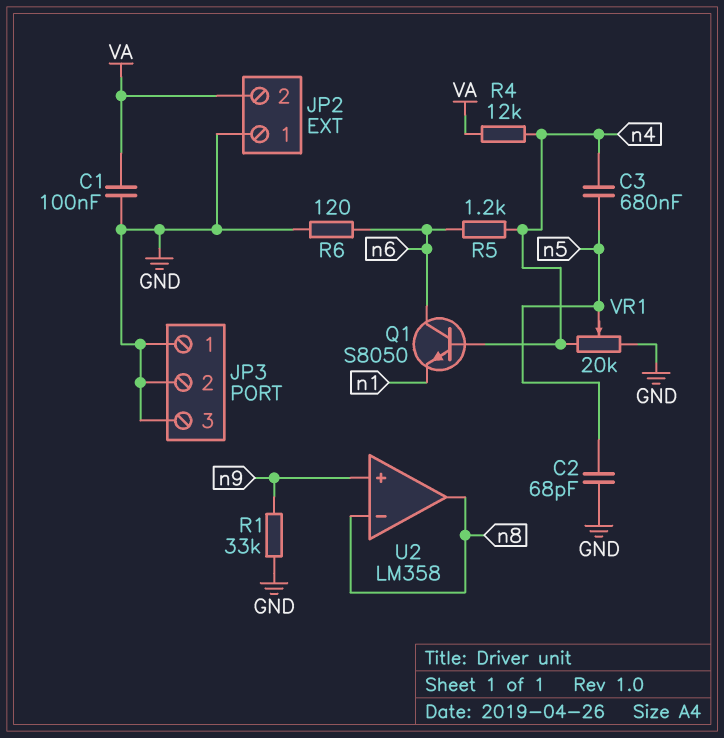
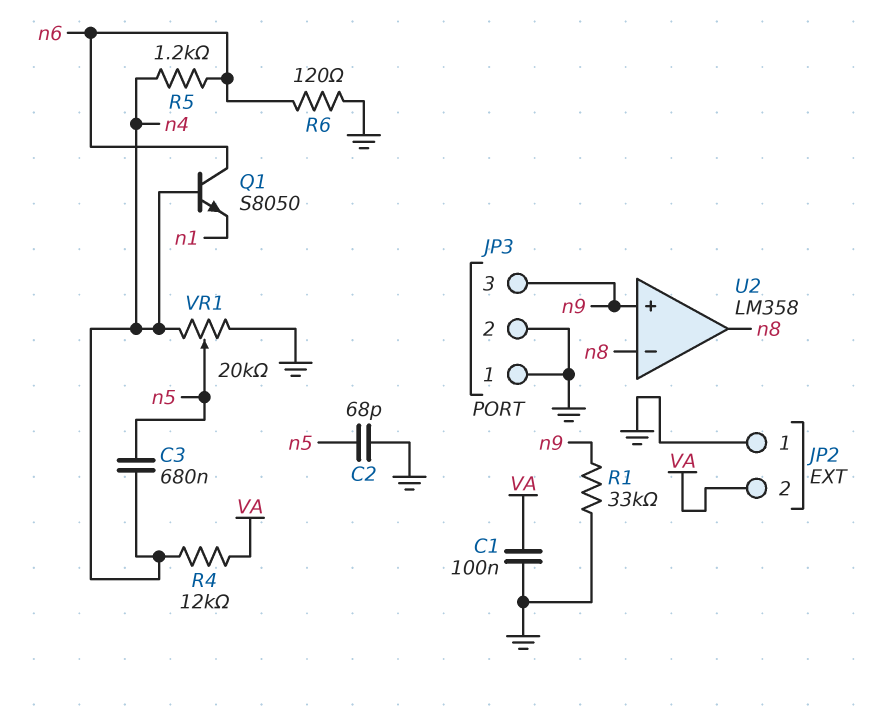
JP3 pin 3: GND -> n9

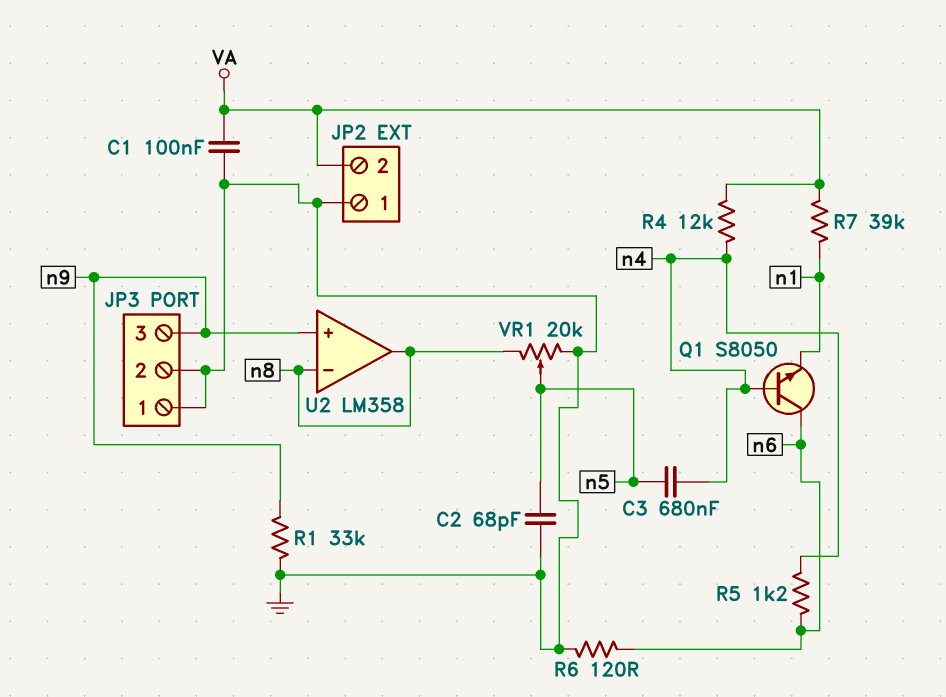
R7: none -> 39k (VA, n1)
VR1: 20k (GND, n4, wiper n5) -> 20k (GND, n8, wiper n5)

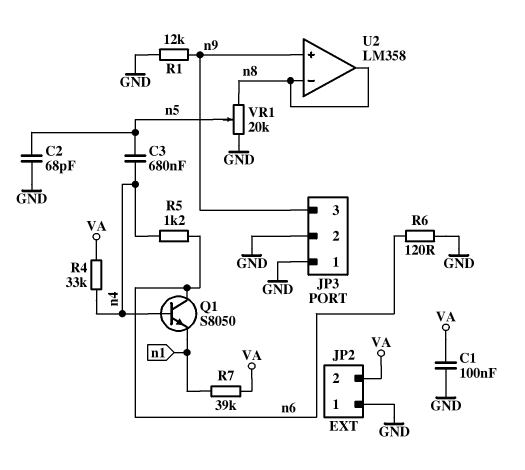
R1: 33k (GND, n9) -> 12k (GND, n9)
R4: 12k (VA, n4) -> 33k (VA, n4)

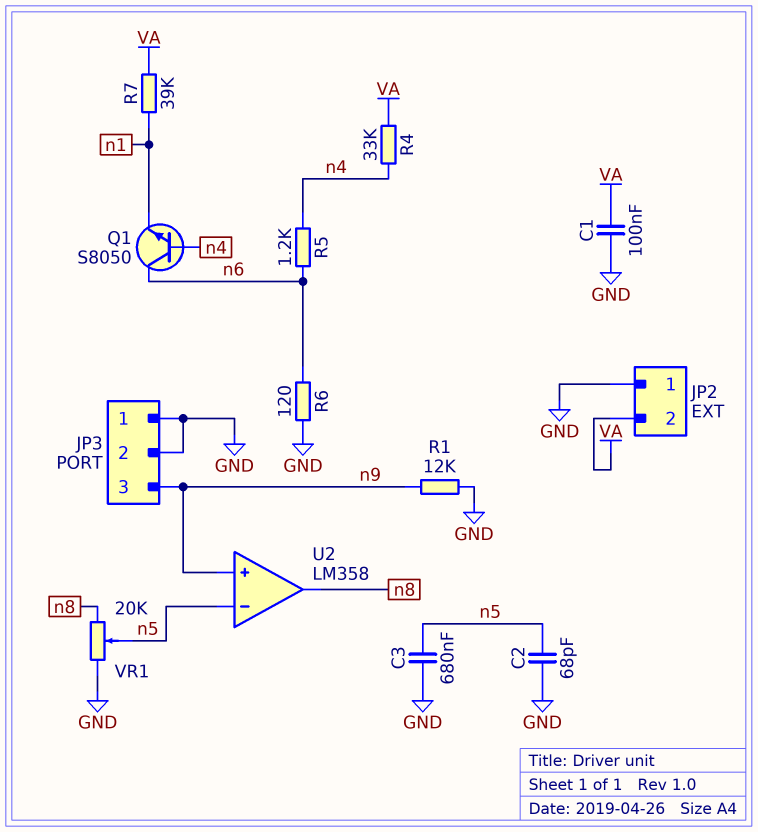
C3: 680nF (n4, n5) -> 680nF (GND, n5)
U2 pin in-: n8 -> n5

